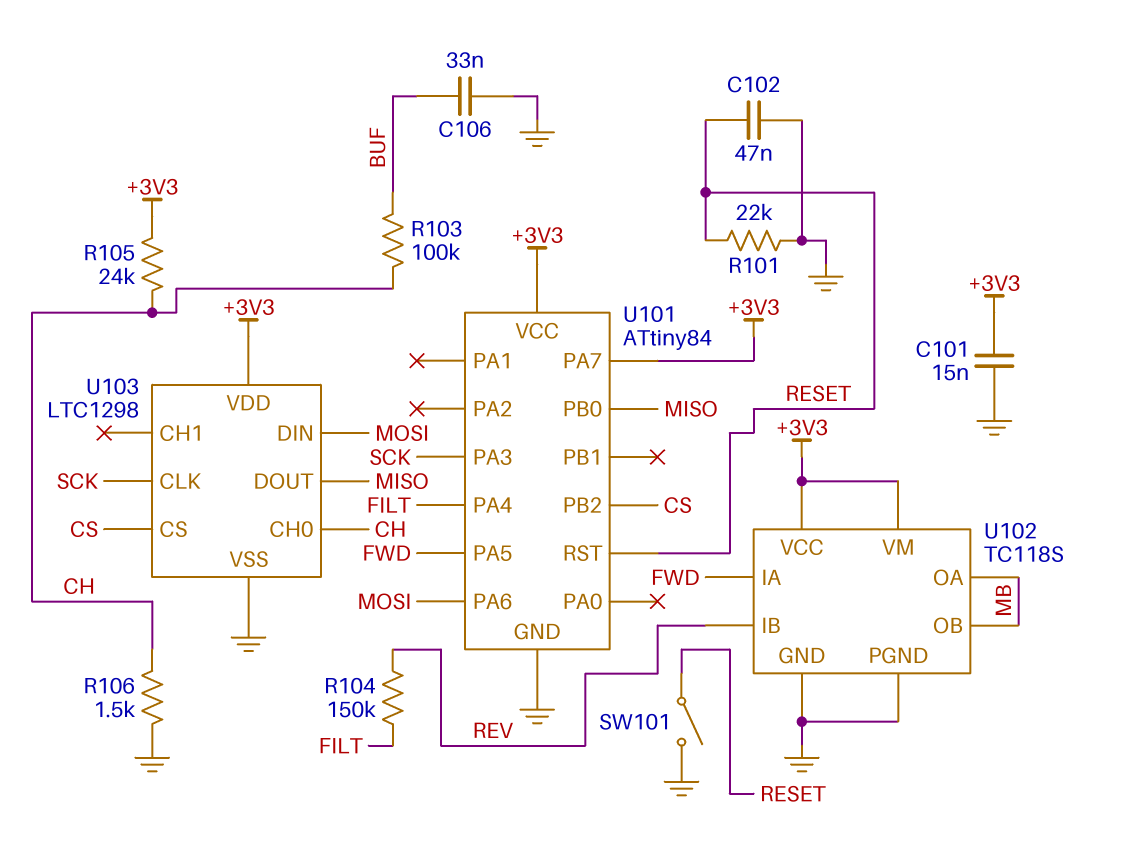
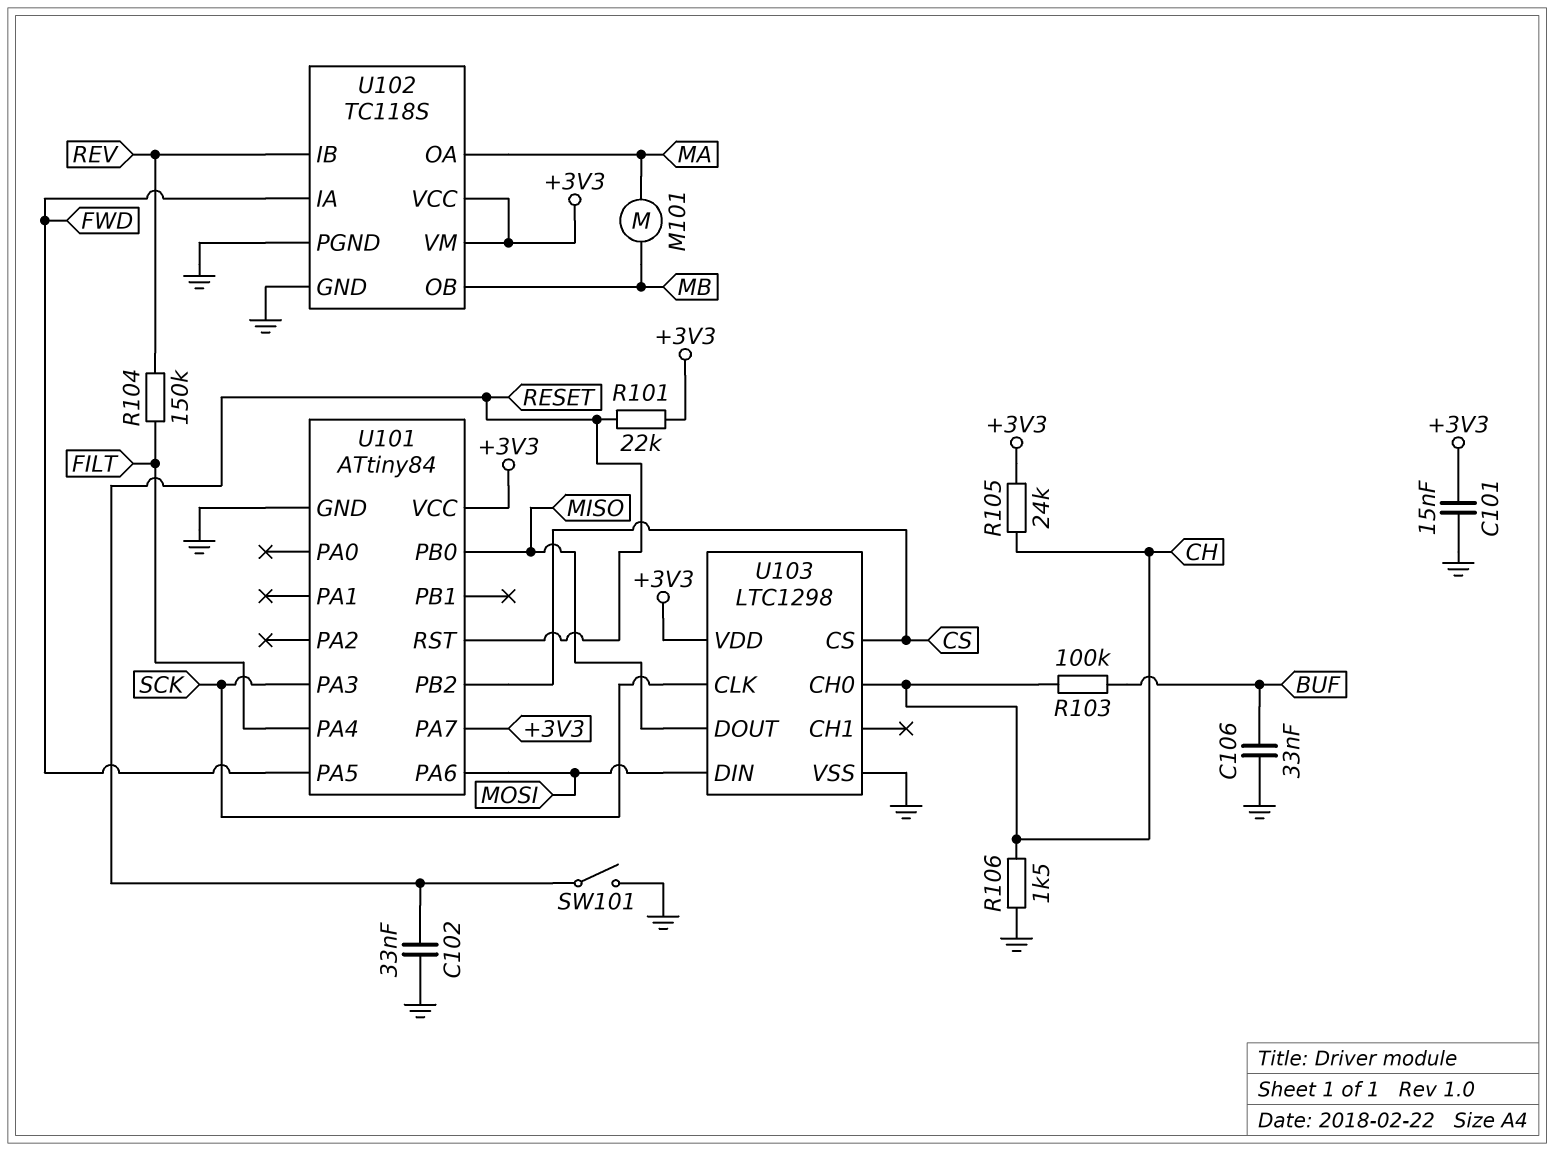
C102: 47nF (GND, RESET) -> 33nF (GND, RESET)
M101: none -> motor (MA, MB)
R101: 22k (GND, RESET) -> 22k (+3V3, RESET)
U102 pin OA: MB -> MA

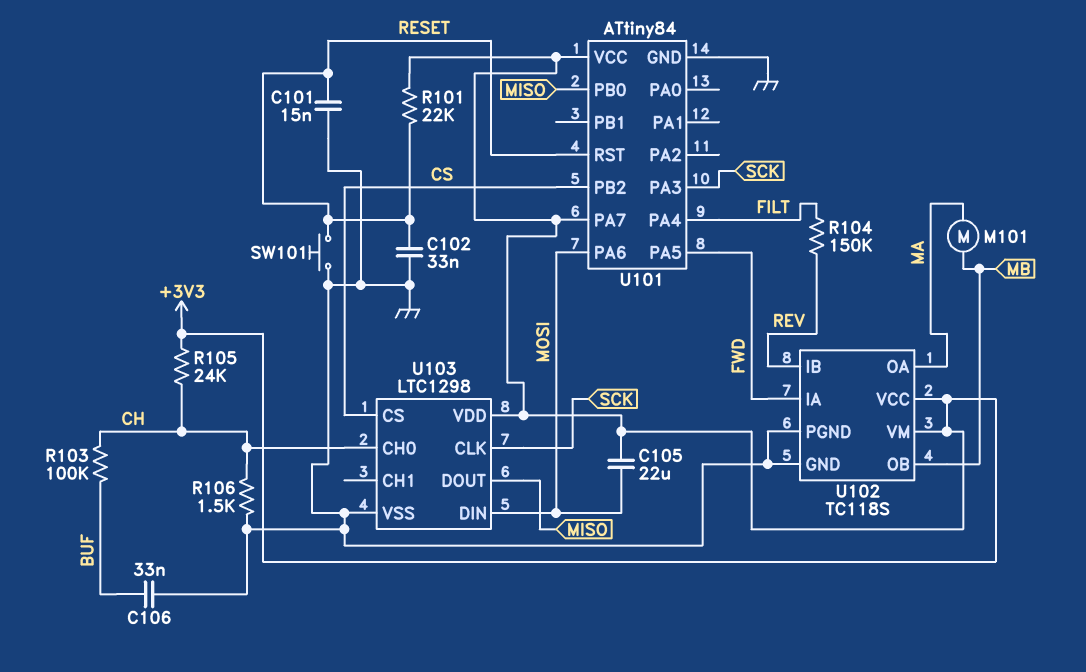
C101: 15nF (+3V3, GND) -> 15nF (GND, RESET)
C105: none -> 22uF (+3V3, MOSI)
SW101: switch (GND, RESET) -> button (GND, RESET)

